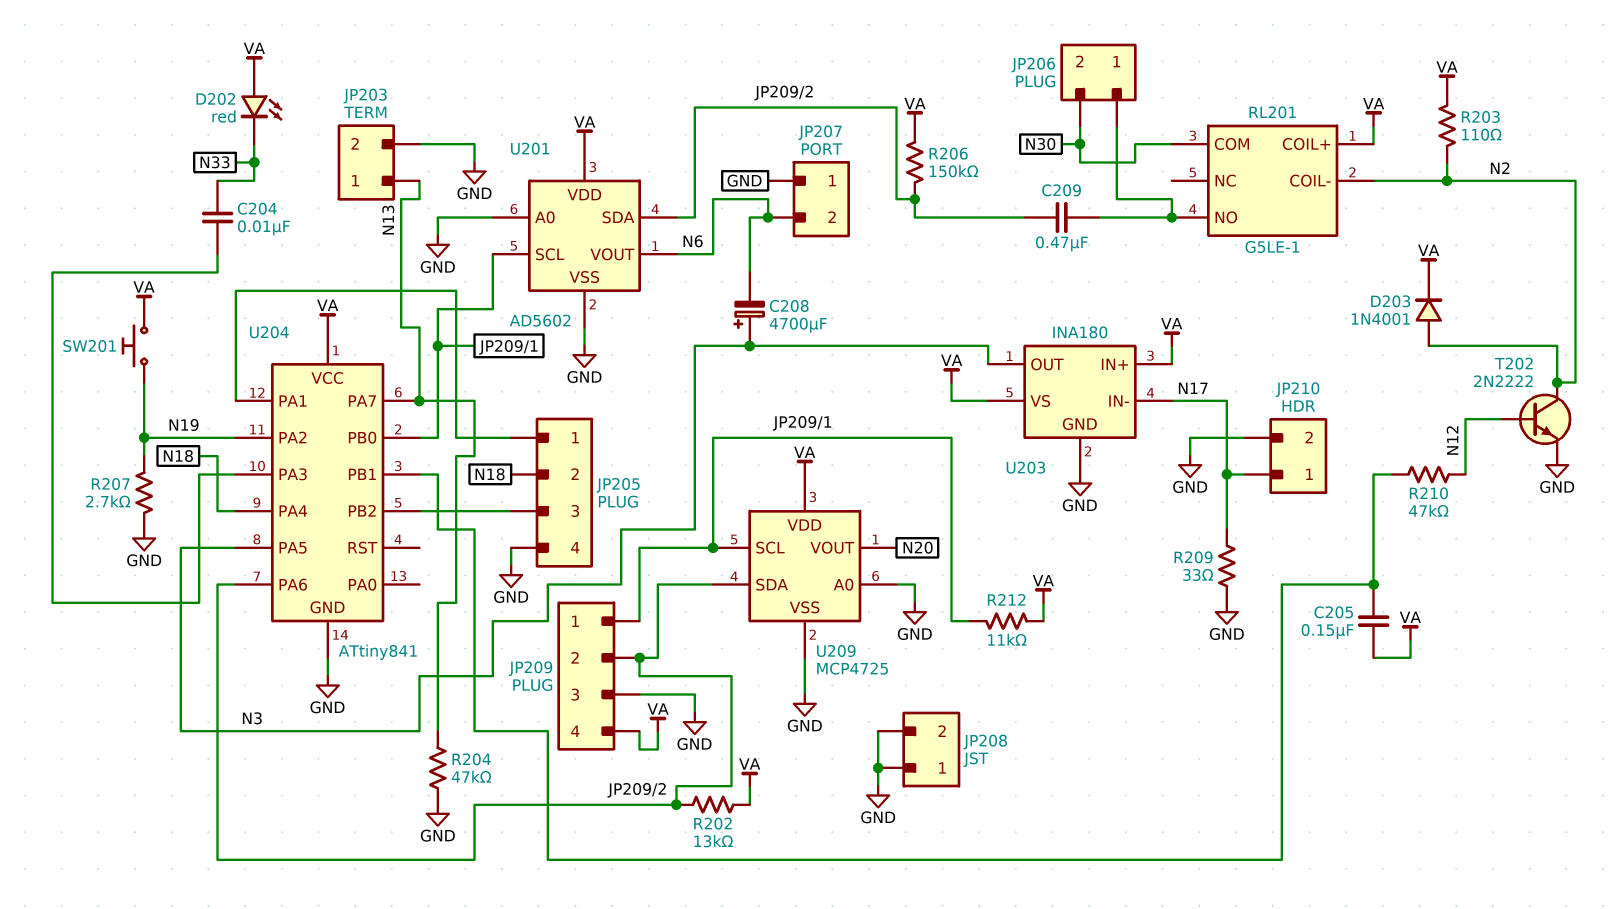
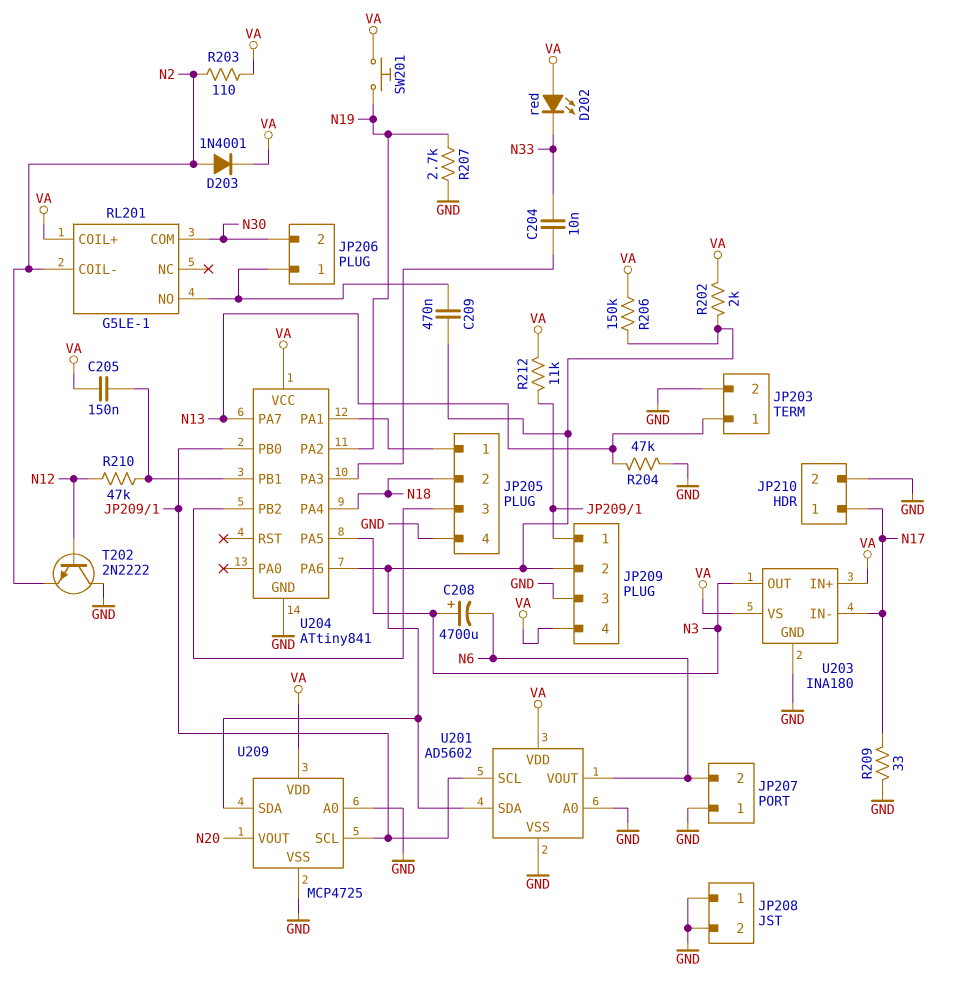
R202: 13k (JP209/2, VA) -> 2k (JP209/2, VA)
T202: NPN 2N2222 (B N12, C N2, E GND) -> NPN 2N2222 (B N12, C GND, E N2)

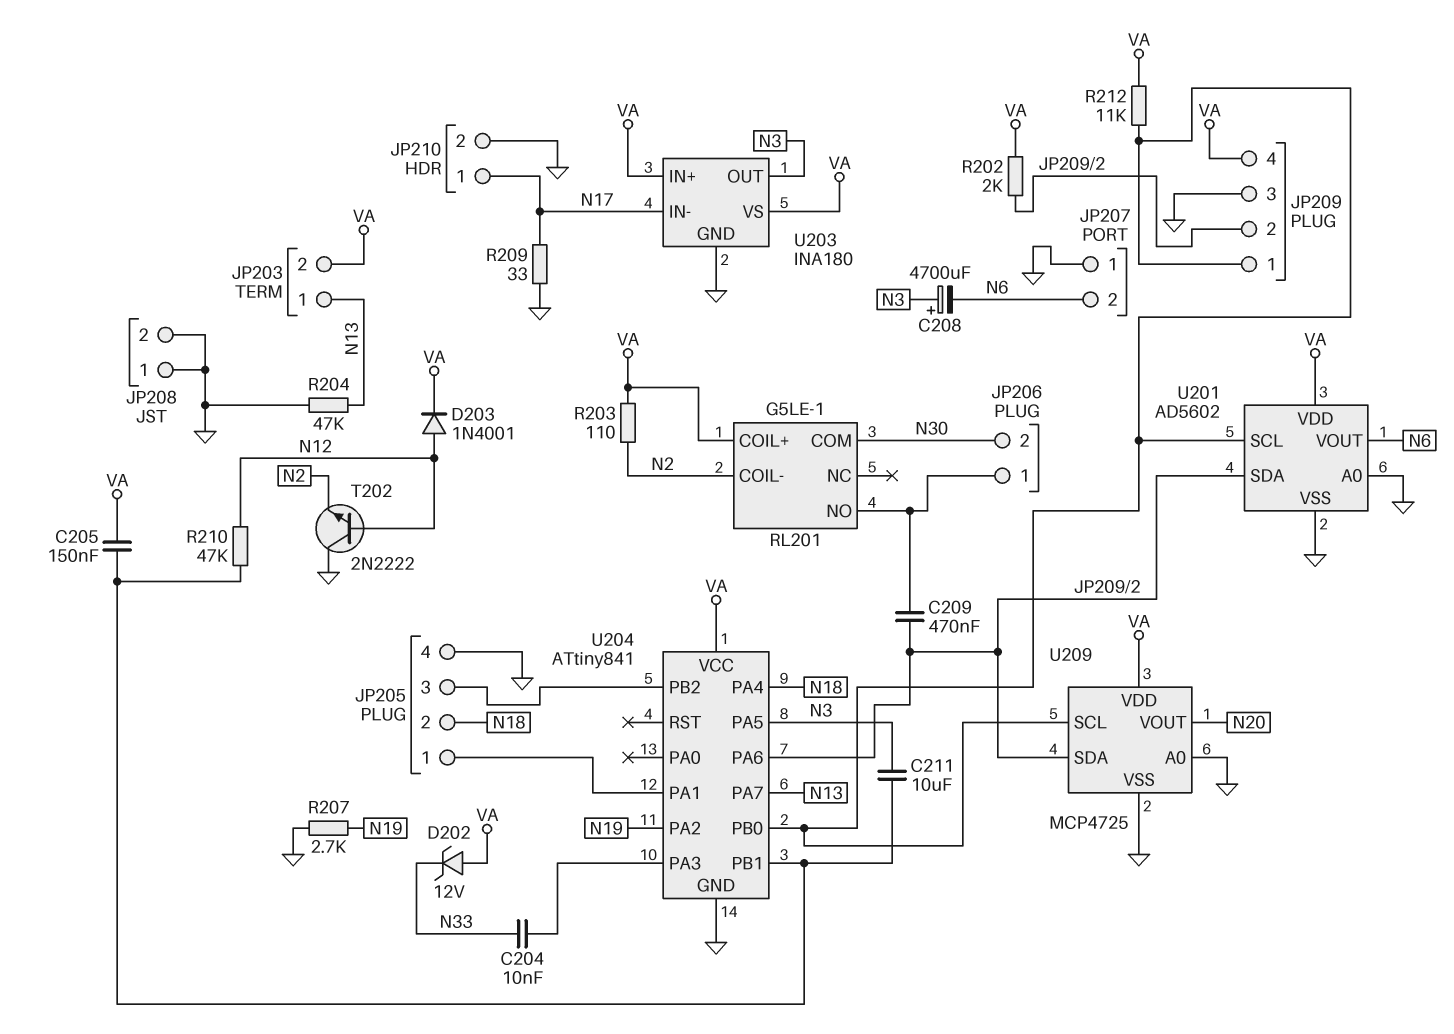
C211: none -> 10uF (N3, U204/PB1)
D202: LED red (A VA, K N33) -> zener 12V (A VA, K N33)
D203: diode 1N4001 (A N2, K VA) -> diode 1N4001 (A N12, K VA)
JP203 pin 2: GND -> VA
R206: 150k (JP209/2, VA) -> none
SW201: button (N19, VA) -> none

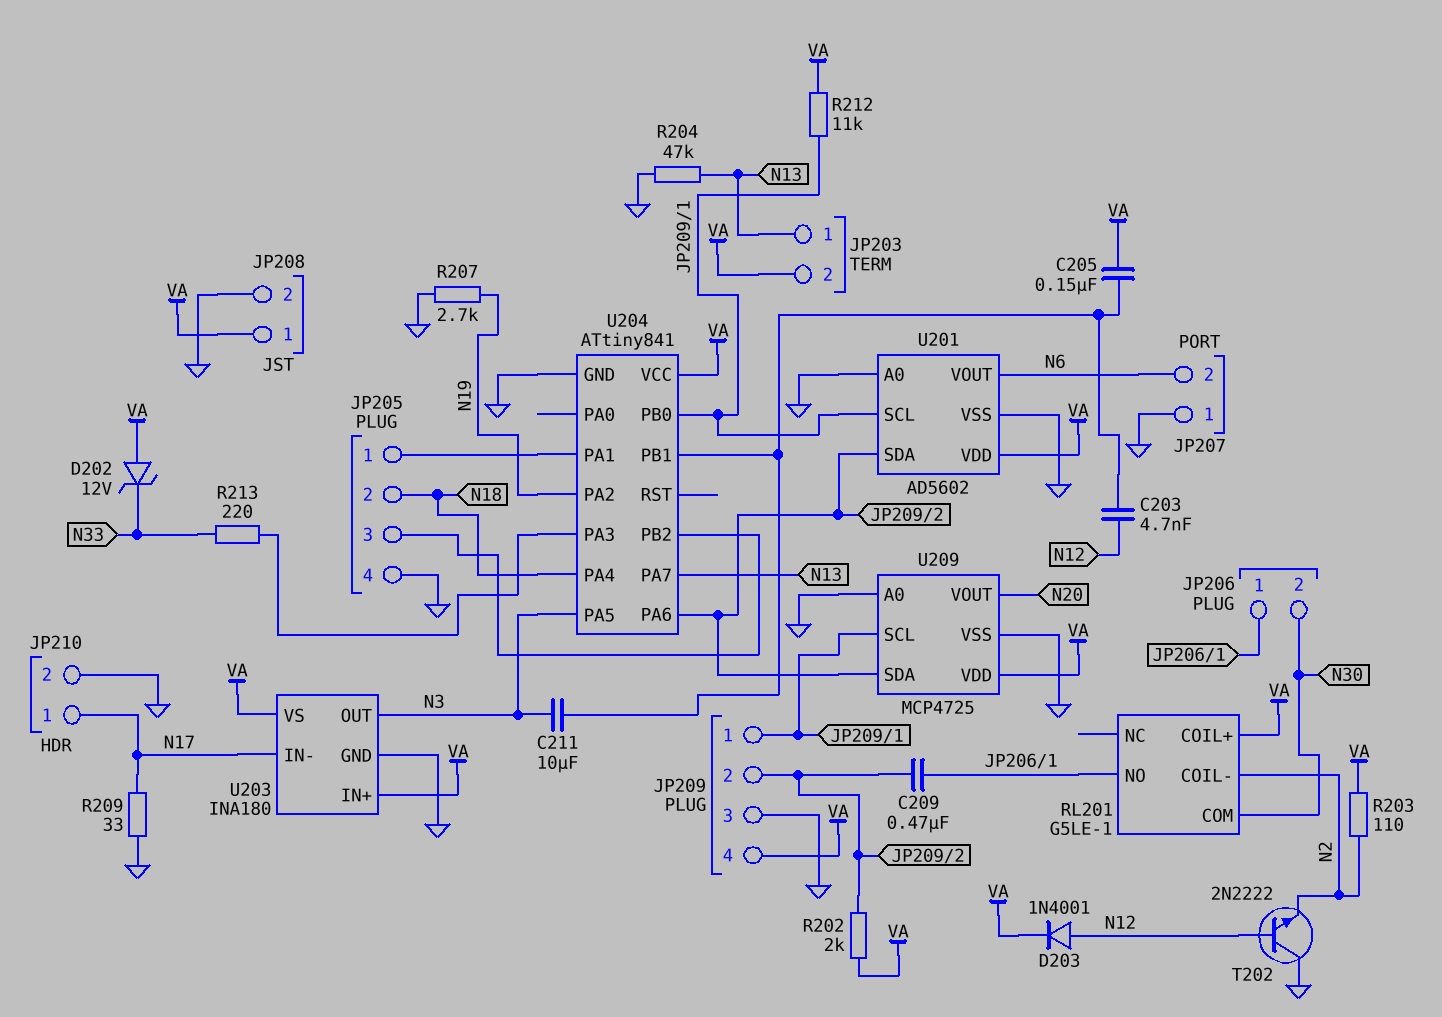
C203: none -> 4.7nF (N12, U204/PB1)
C204: 10nF (N33, U204/PA3) -> none
C208: 4700uF (plus N3, minus N6) -> none
JP208 pin 1: GND -> VA
R210: 47k (N12, U204/PB1) -> none
R213: none -> 220 (N33, U204/PA3)

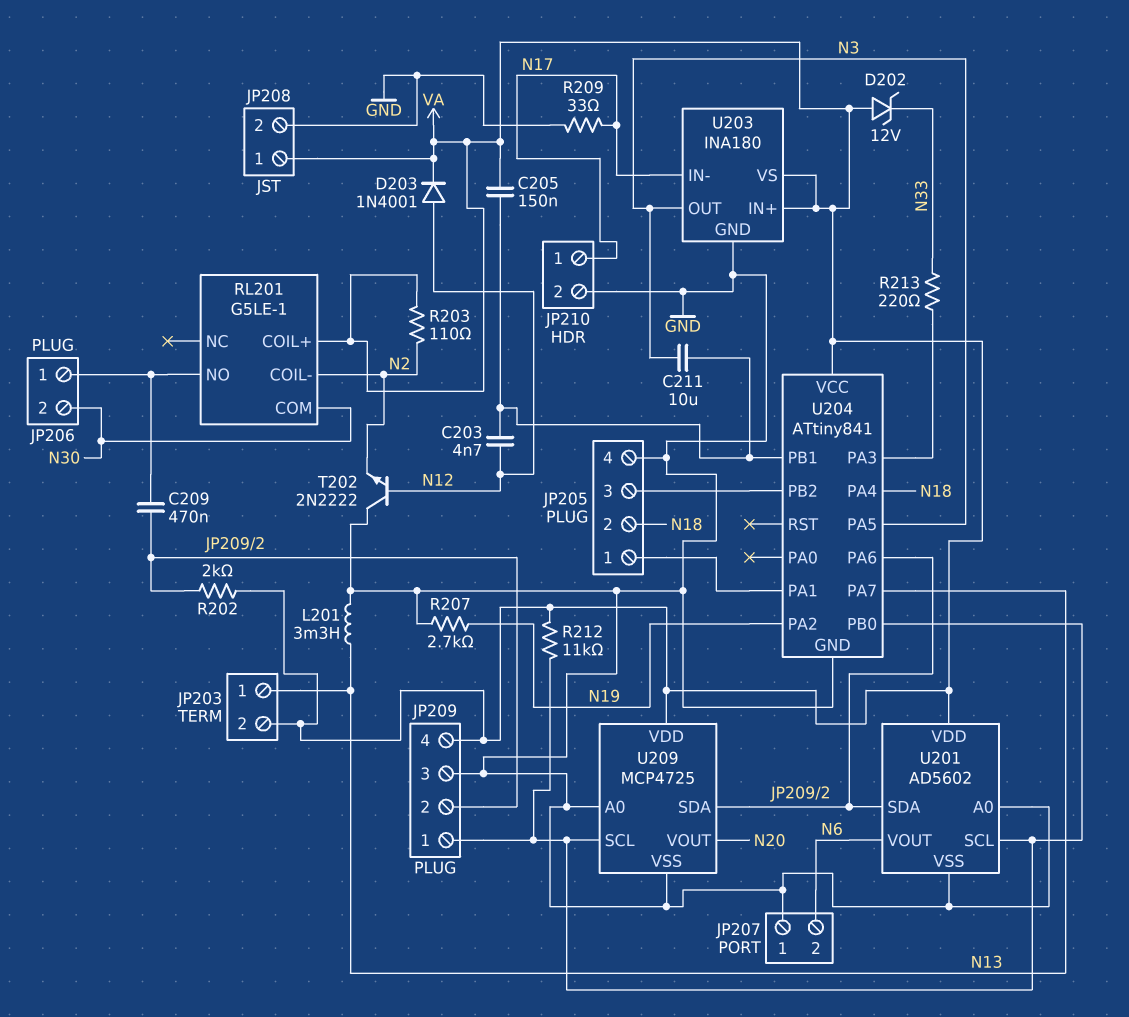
L201: none -> 3.3mH (GND, N13)
R204: 47k (GND, N13) -> none

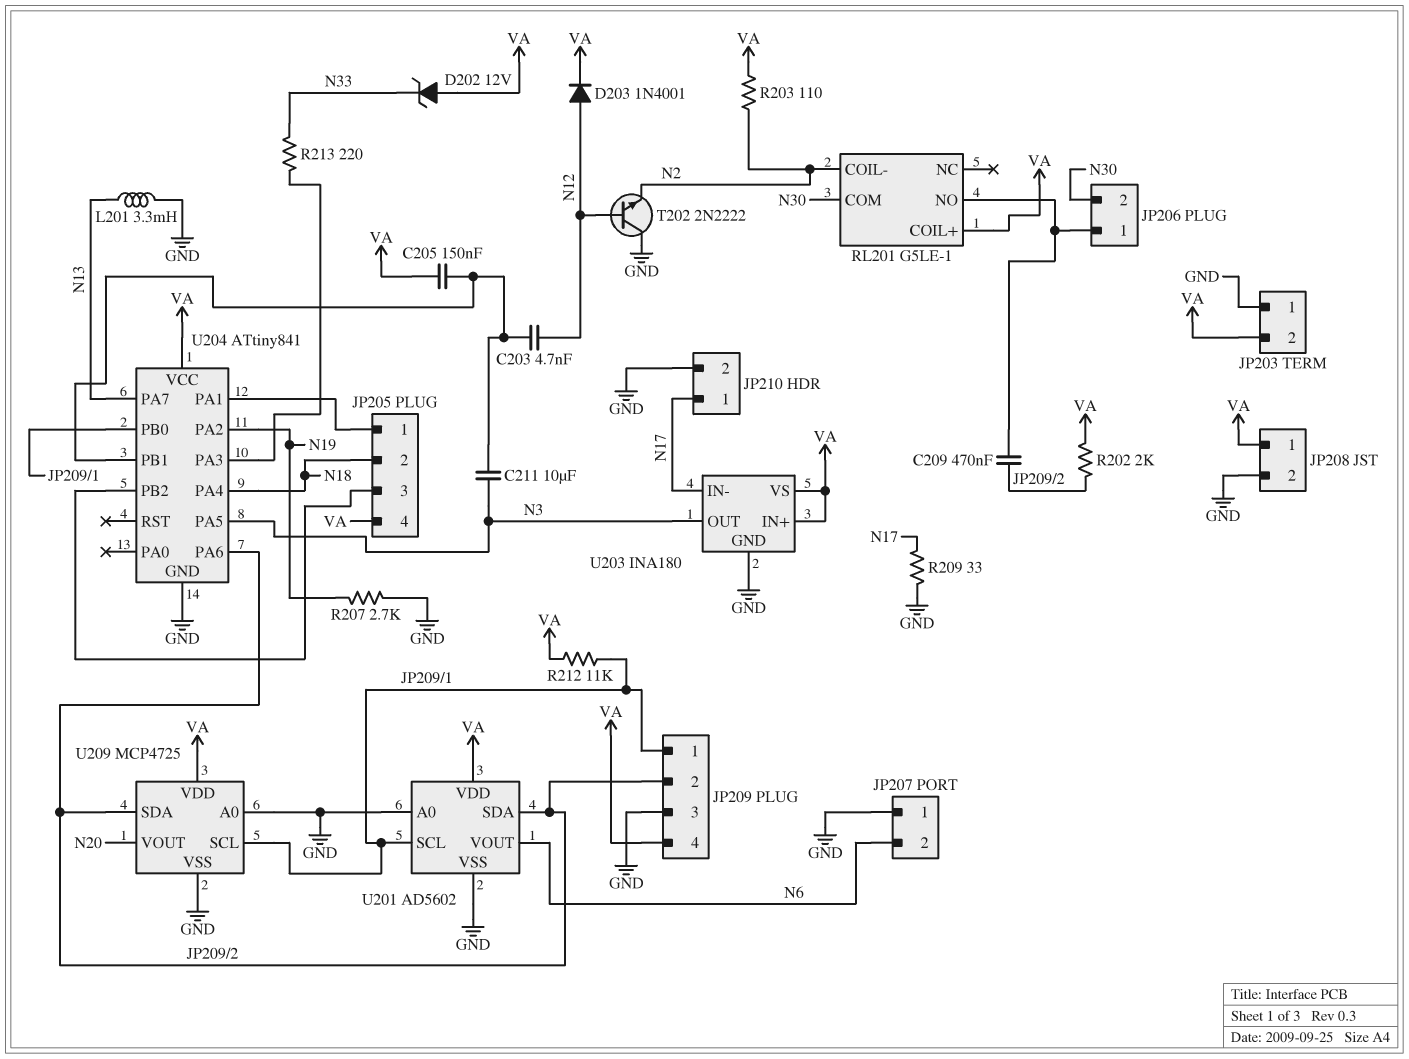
JP203 pin 1: N13 -> GND
JP205 pin 4: GND -> VA

